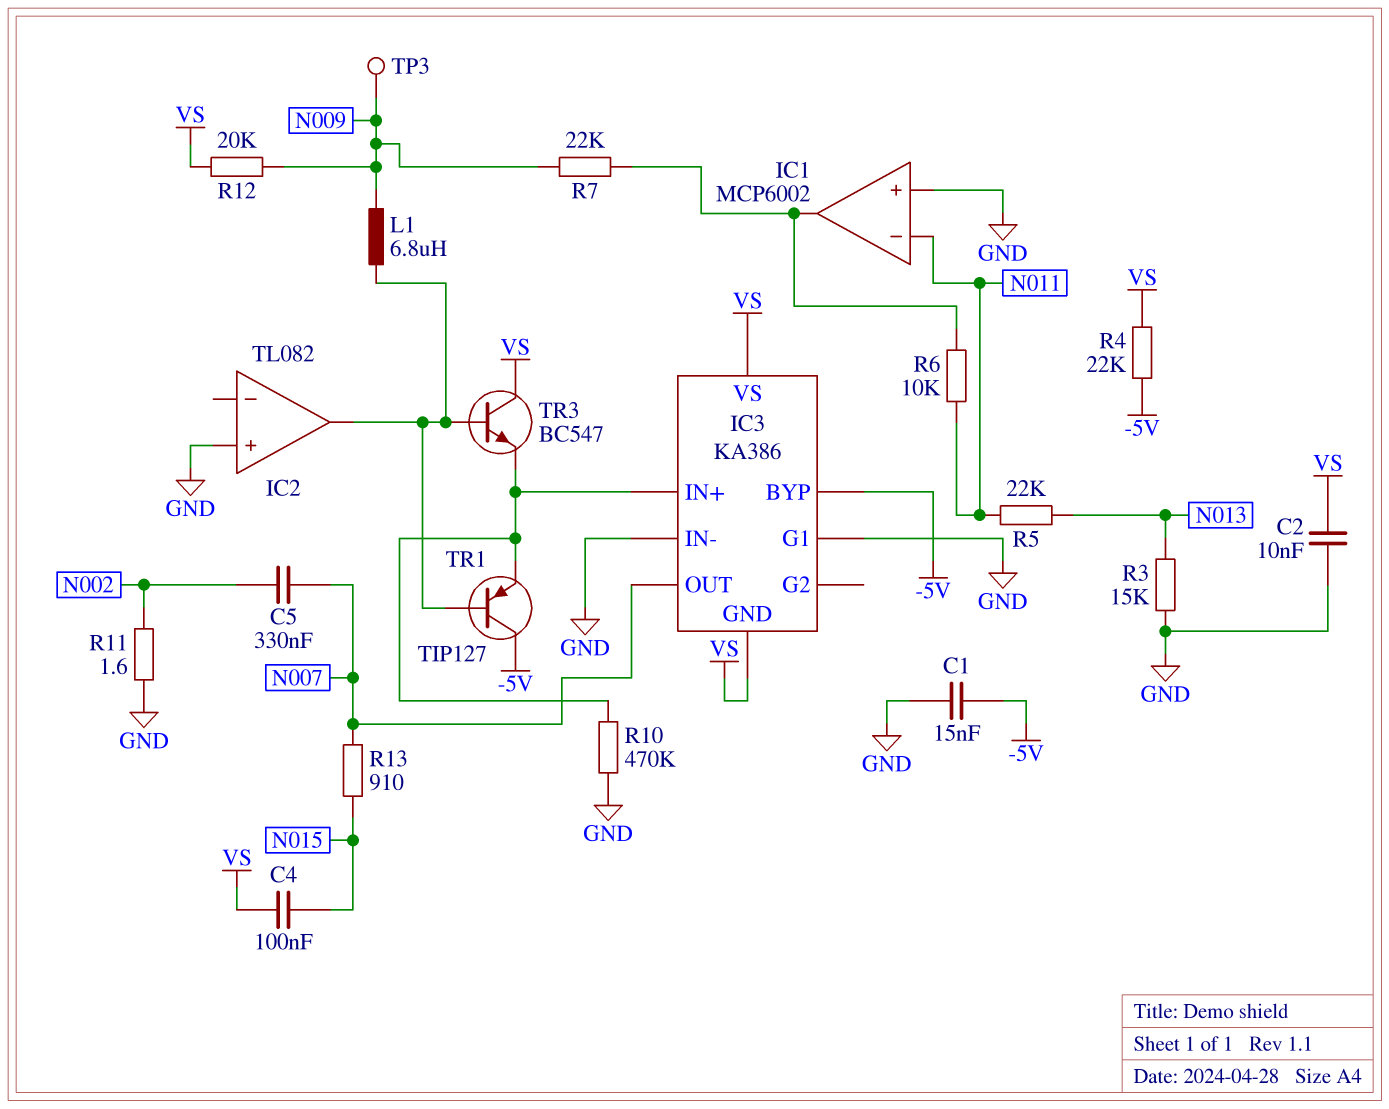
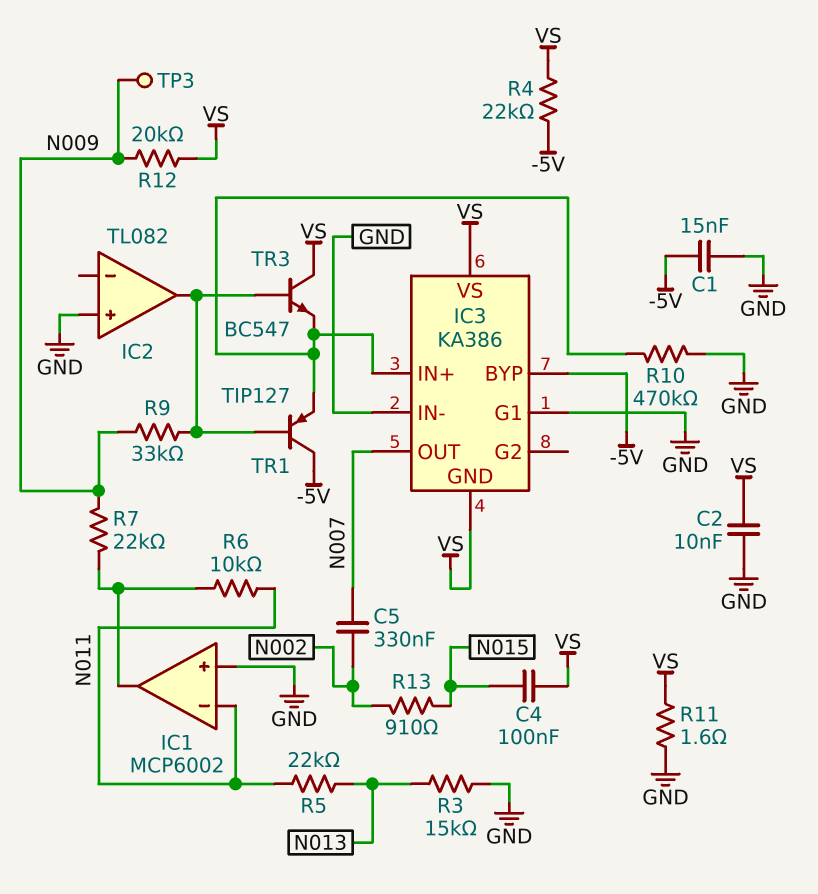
L1: 6.8uH (IC2/out, N009) -> none
R9: none -> 33k (IC2/out, N009)
R11: 1.6 (GND, N002) -> 1.6 (GND, VS)
R13: 910 (N007, N015) -> 910 (N002, N015)

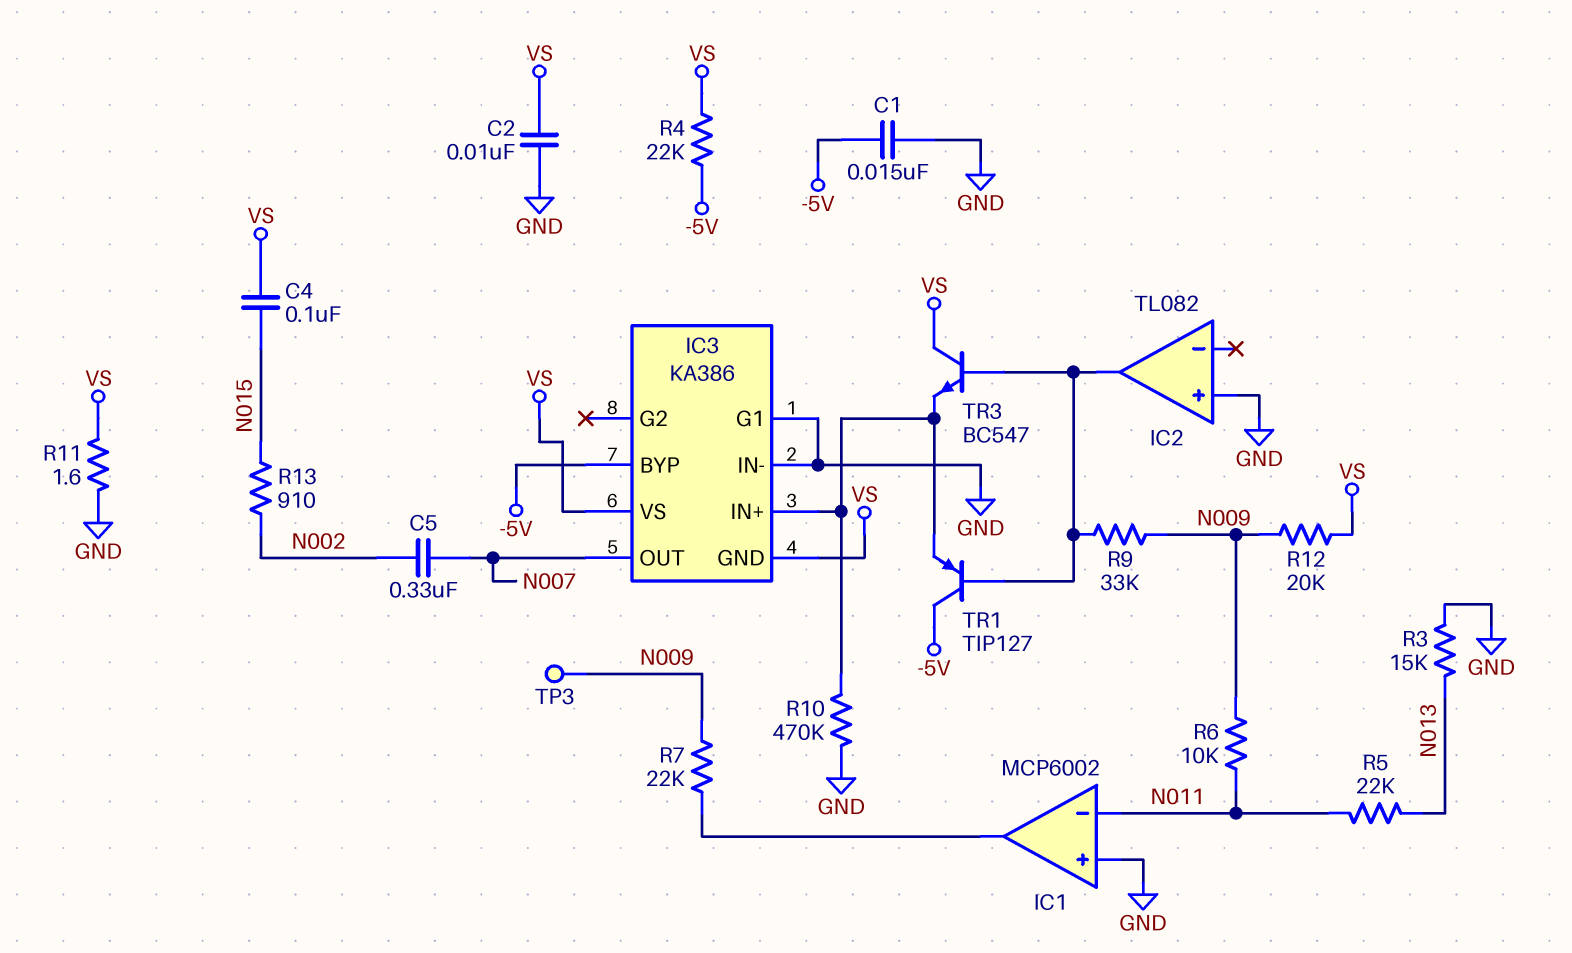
R6: 10k (IC1/out, N011) -> 10k (N009, N011)

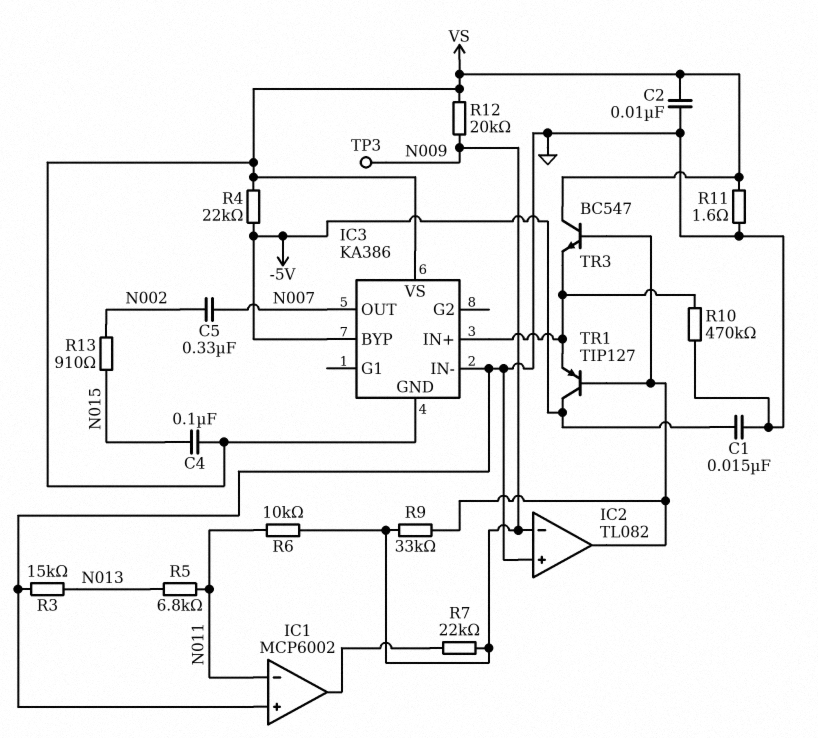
IC2 pin in-: none -> N009
IC3 pin G1: GND -> none
R5: 22k (N011, N013) -> 6.8k (N011, N013)

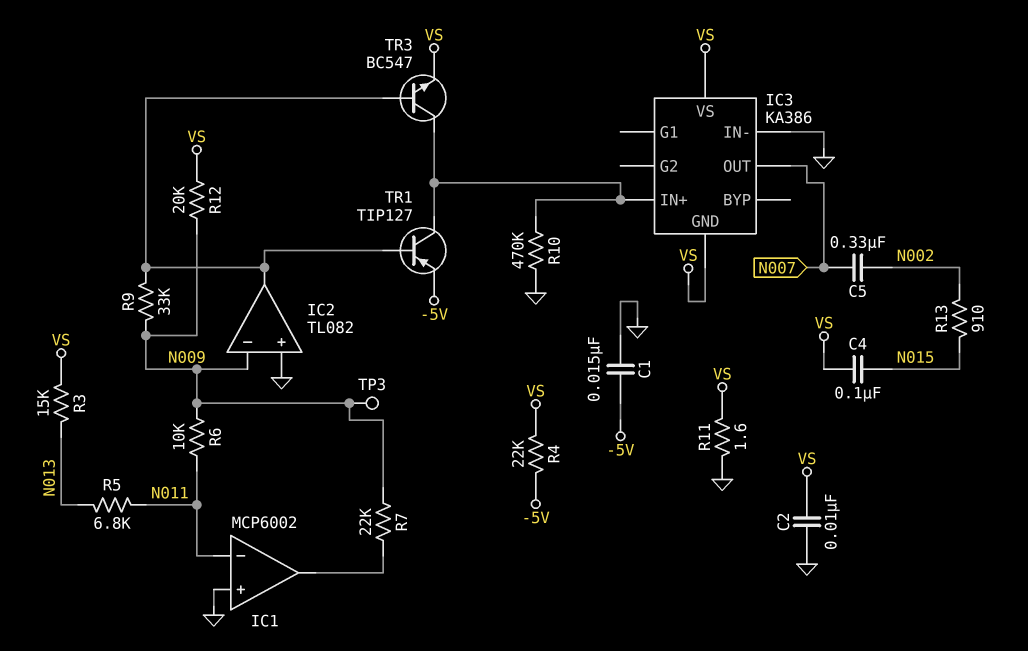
IC3 pin BYP: -5V -> none
R3: 15k (GND, N013) -> 15k (N013, VS)
TR1: PNP TIP127 (B IC2/out, C -5V, E IC3/IN+) -> PNP TIP127 (B IC2/out, C IC3/IN+, E -5V)
TR3: NPN BC547 (B IC2/out, C VS, E IC3/IN+) -> NPN BC547 (B IC2/out, C IC3/IN+, E VS)

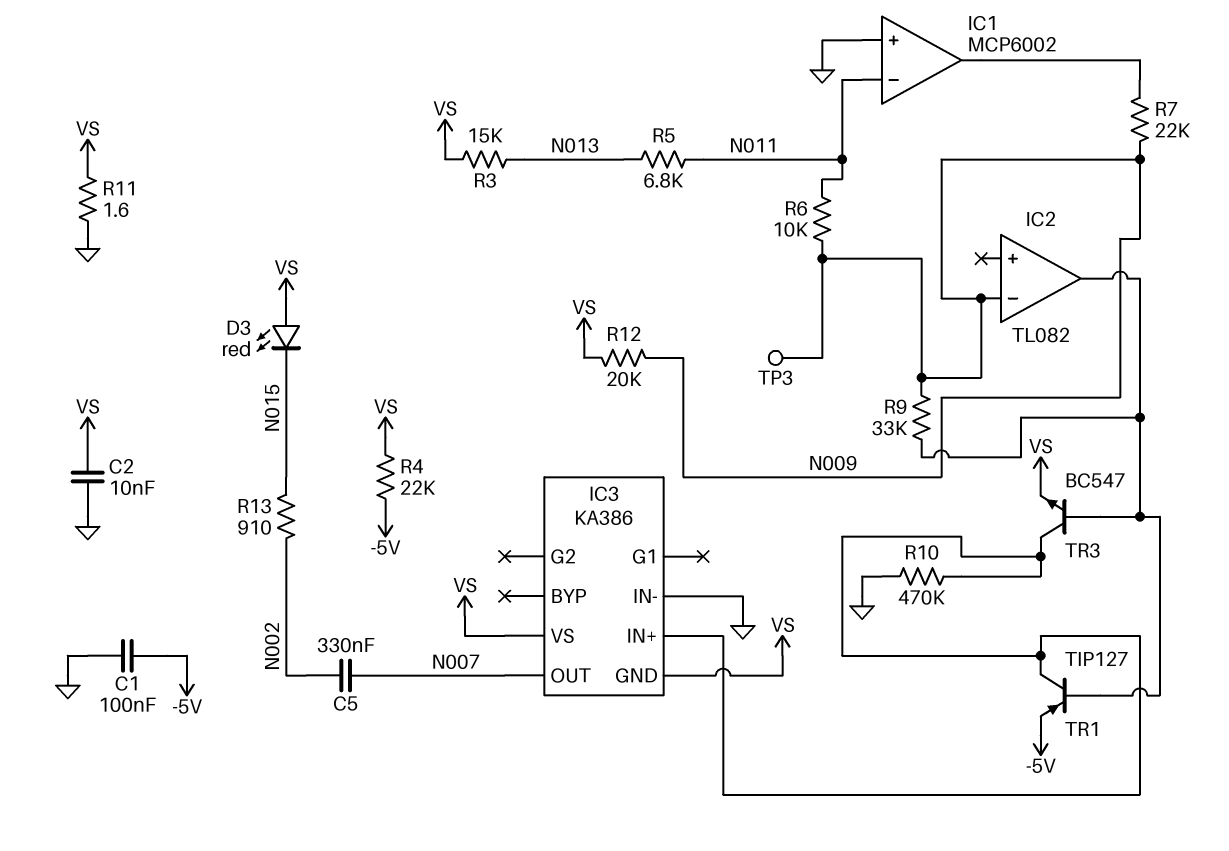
C1: 15nF (-5V, GND) -> 100nF (-5V, GND)
C4: 100nF (N015, VS) -> none
D3: none -> LED red (A VS, K N015)
IC2 pin in+: GND -> none

